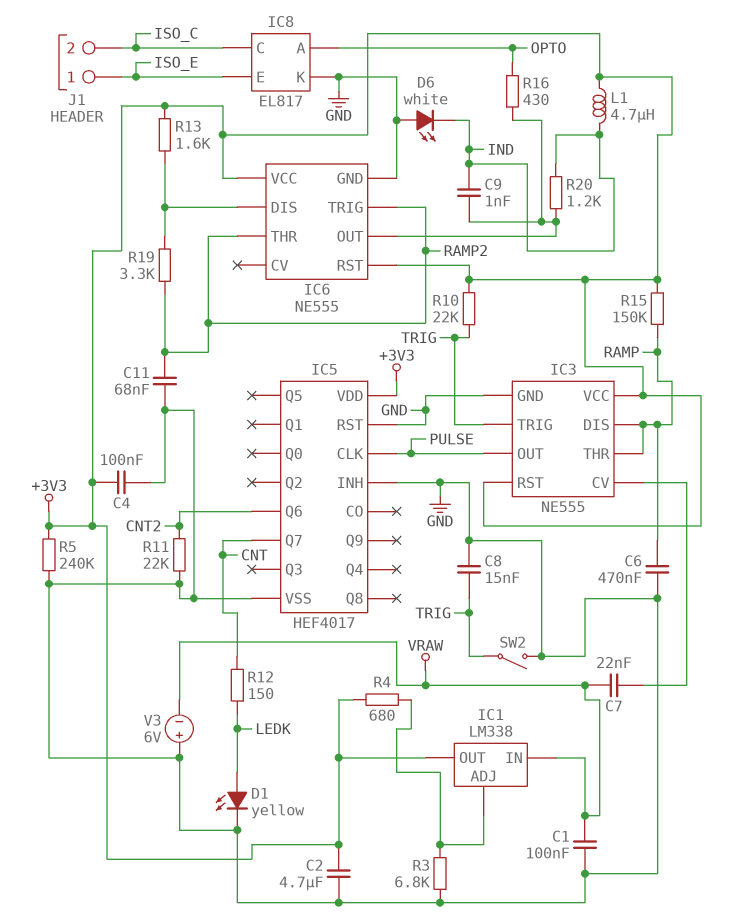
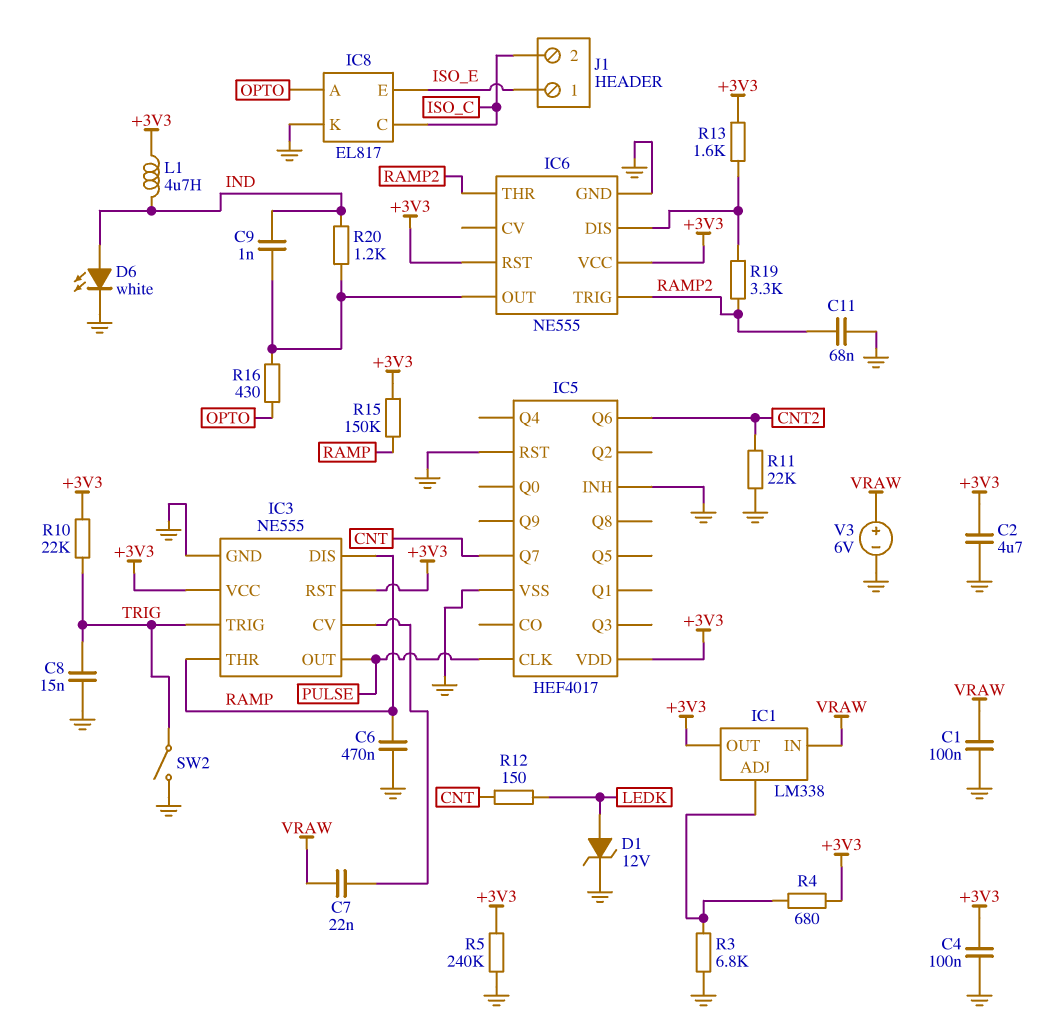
D1: LED yellow (A LEDK, K GND) -> zener 12V (A LEDK, K GND)
D6: LED white (A GND, K IND) -> LED white (A IND, K GND)
V3: 6V (plus GND, minus VRAW) -> 6V (plus VRAW, minus GND)

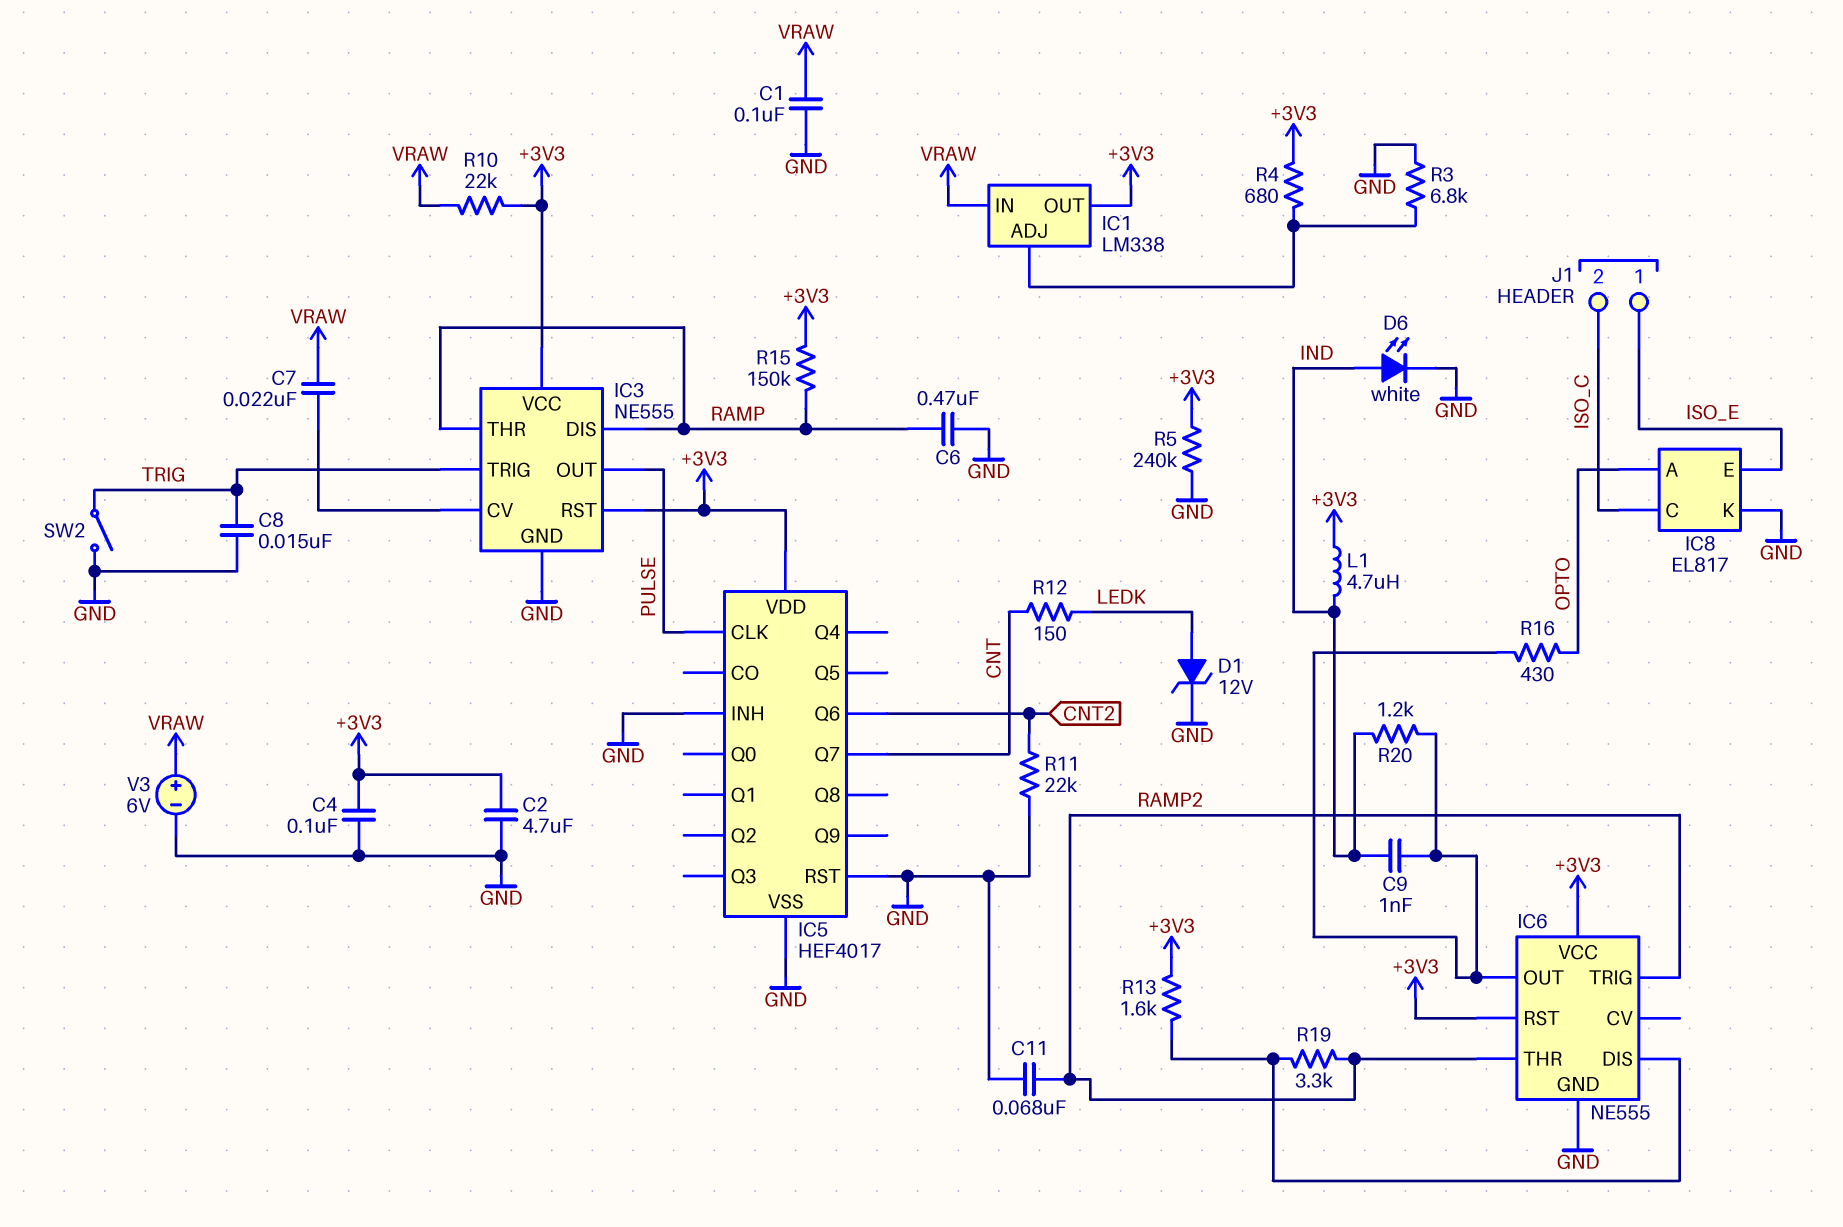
R10: 22k (+3V3, TRIG) -> 22k (+3V3, VRAW)

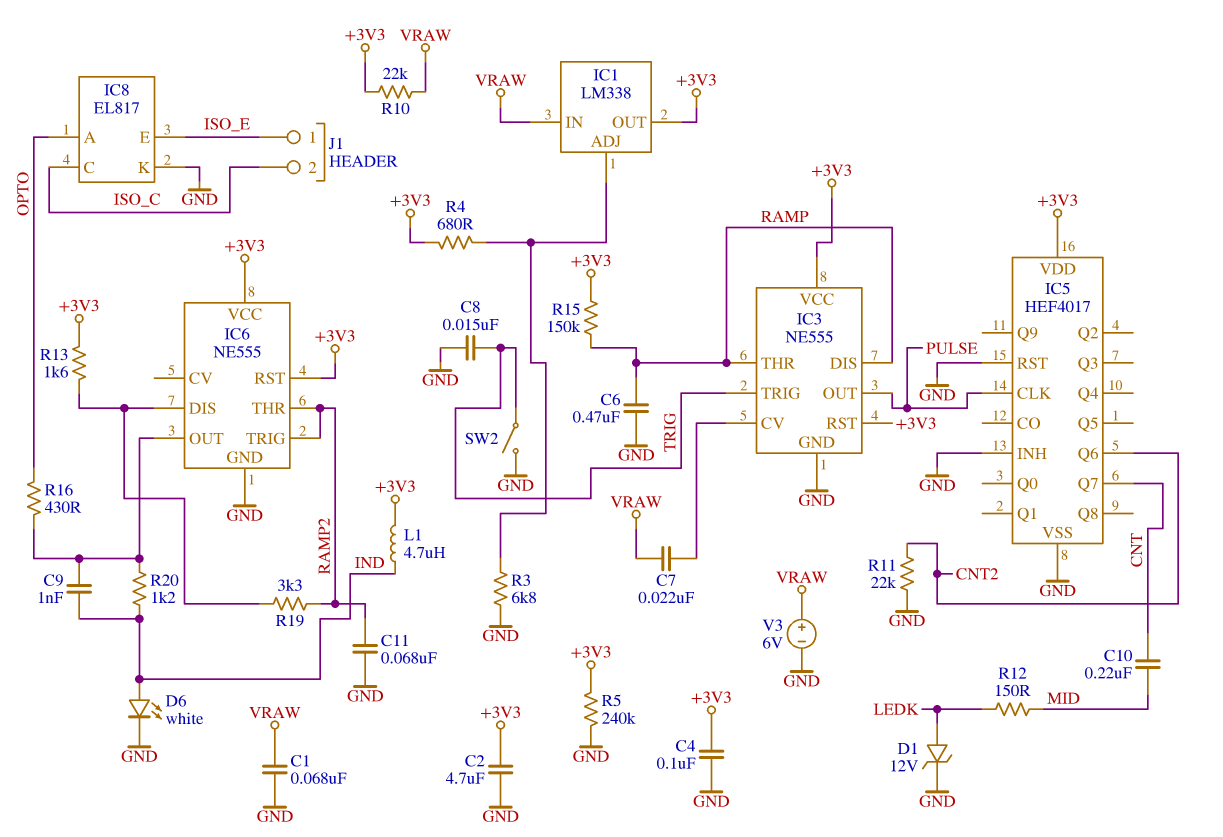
C1: 100nF (GND, VRAW) -> 68nF (GND, VRAW)
C10: none -> 220nF (CNT, MID)
R12: 150 (CNT, LEDK) -> 150 (LEDK, MID)

